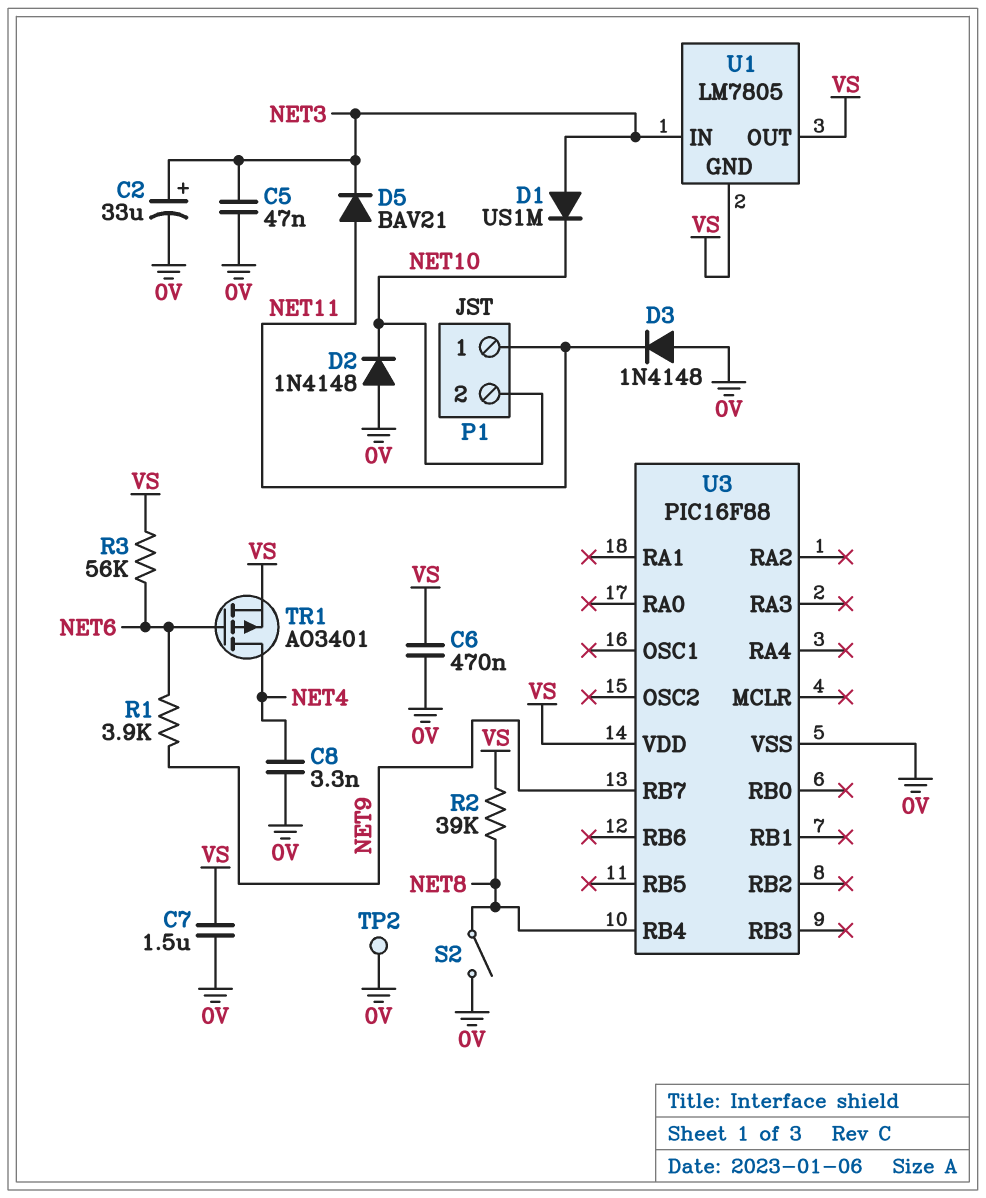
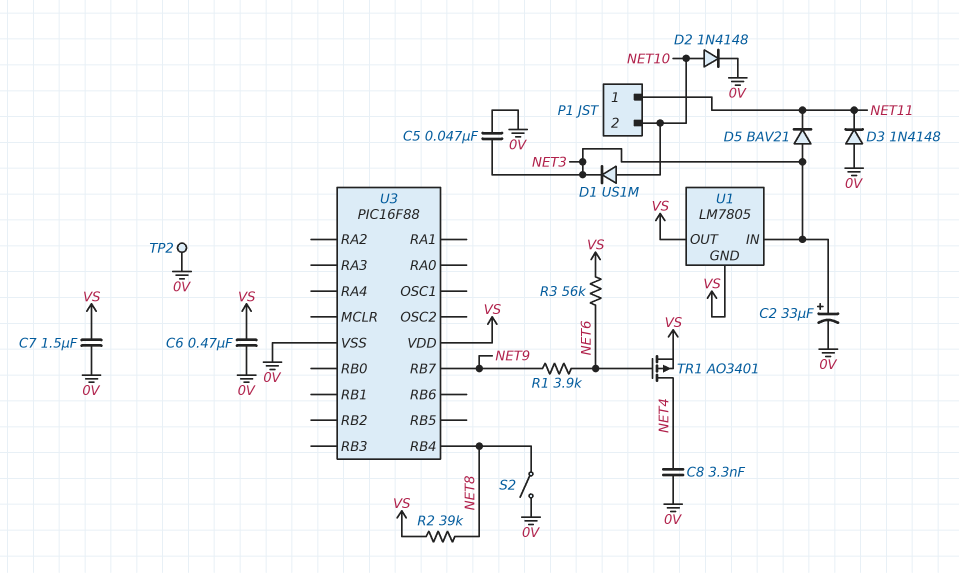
D1: diode US1M (A NET3, K NET10) -> diode US1M (A NET10, K NET3)
D2: diode 1N4148 (A 0V, K NET10) -> diode 1N4148 (A NET10, K 0V)
D5: diode BAV21 (A NET11, K NET3) -> diode BAV21 (A NET3, K NET11)

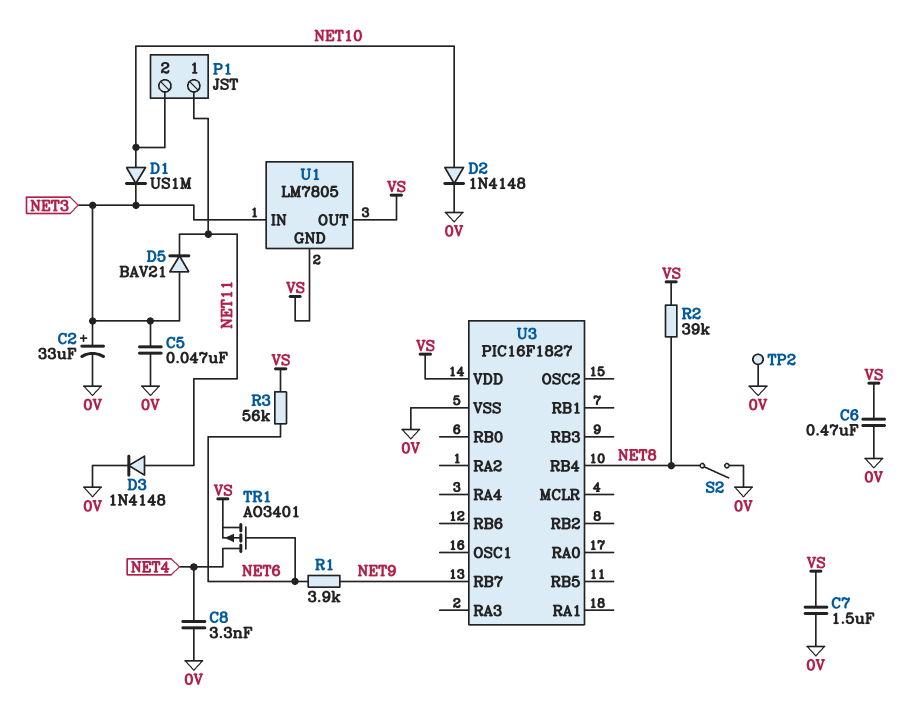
D3: diode 1N4148 (A 0V, K NET11) -> diode 1N4148 (A NET11, K 0V)
U3: PIC16F88 -> PIC16F1827

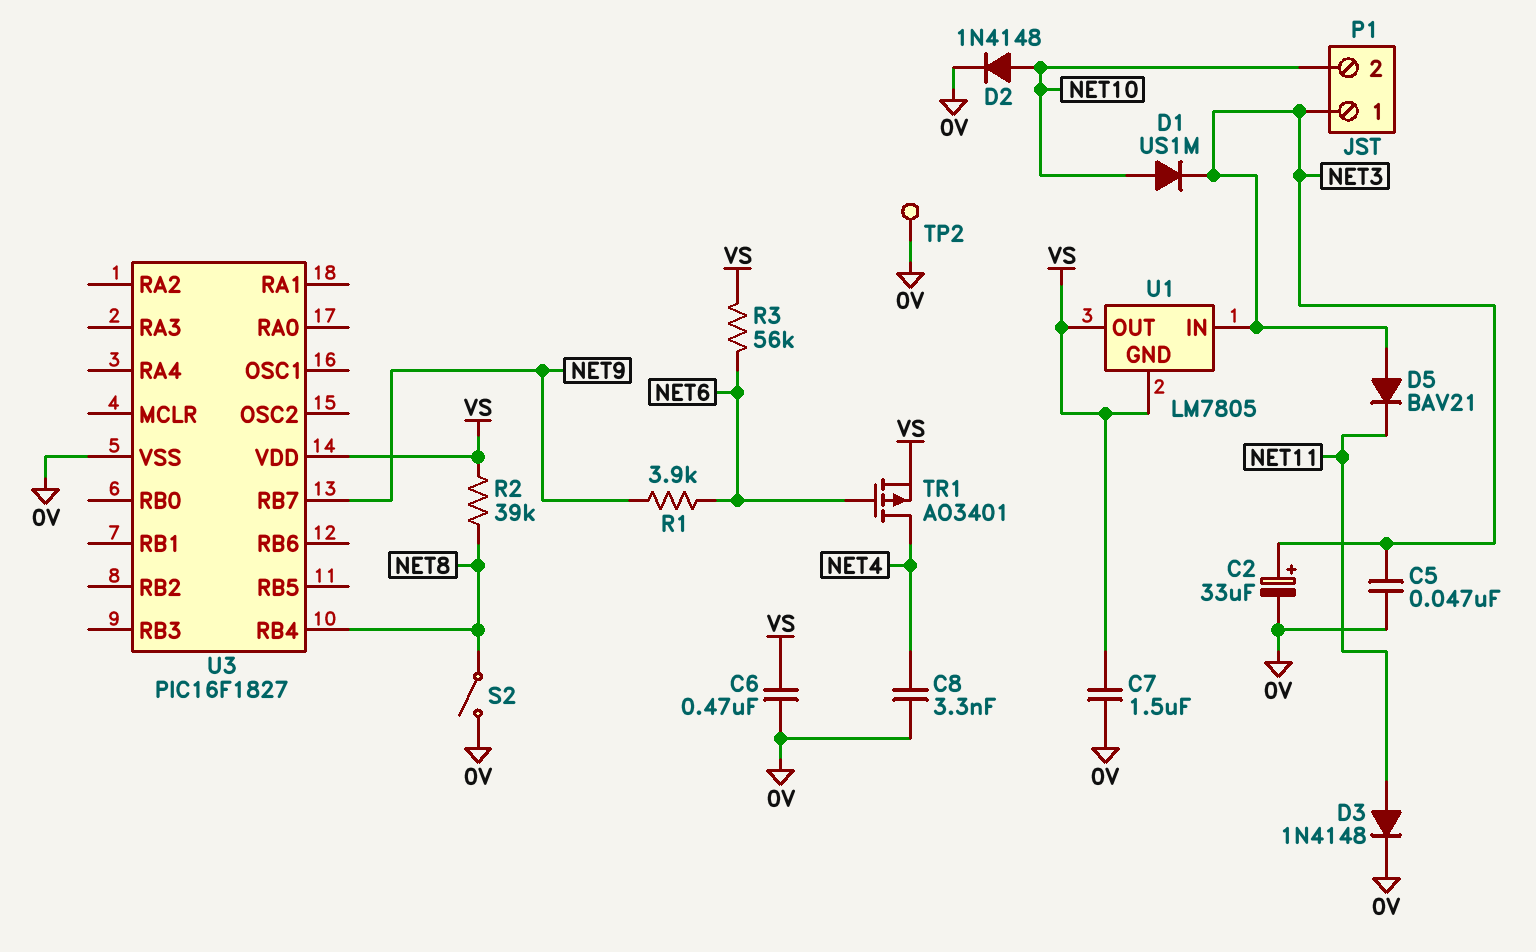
P1 pin 1: NET11 -> NET3

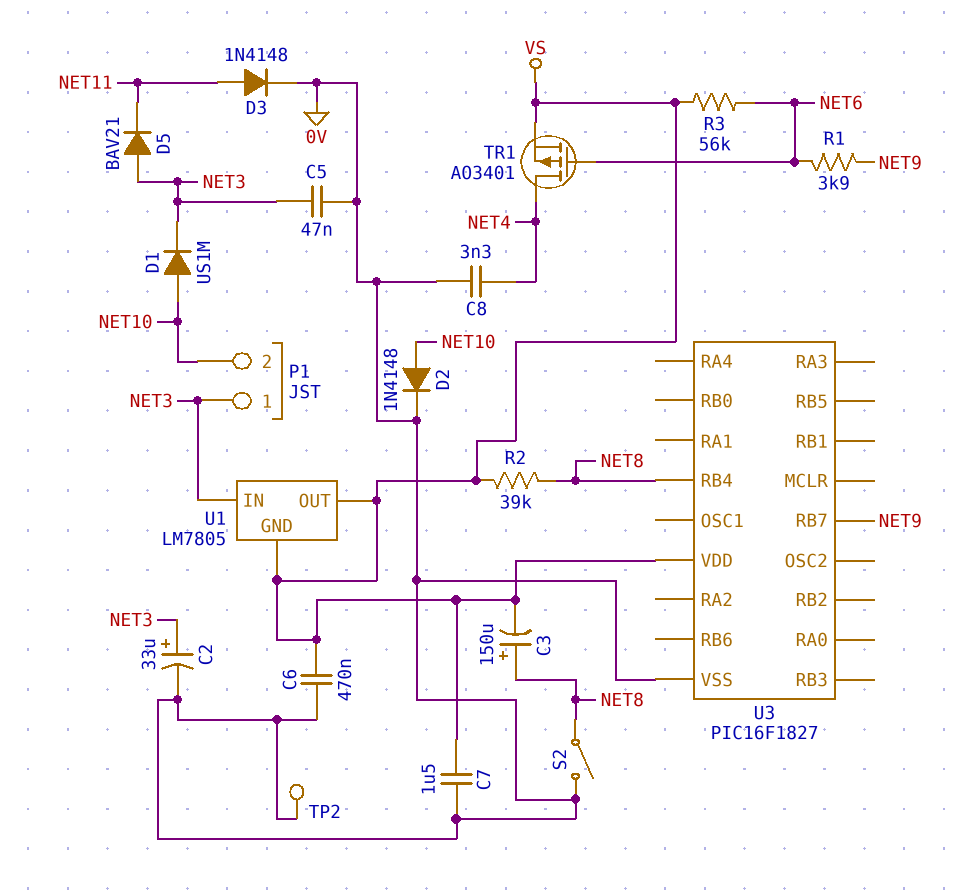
C3: none -> 150uF (plus NET8, minus VS)

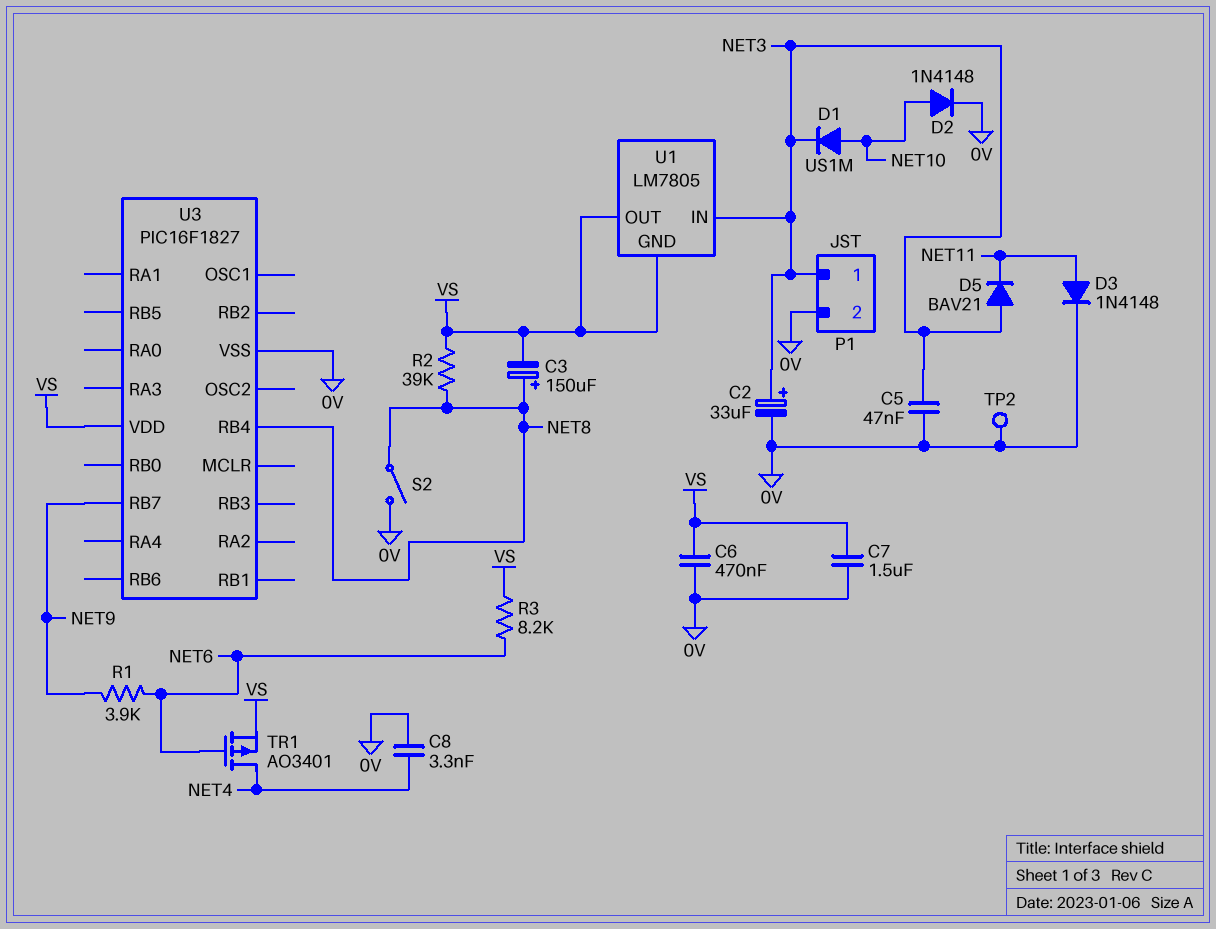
P1 pin 2: NET10 -> 0V
R3: 56k (NET6, VS) -> 8.2k (NET6, VS)

